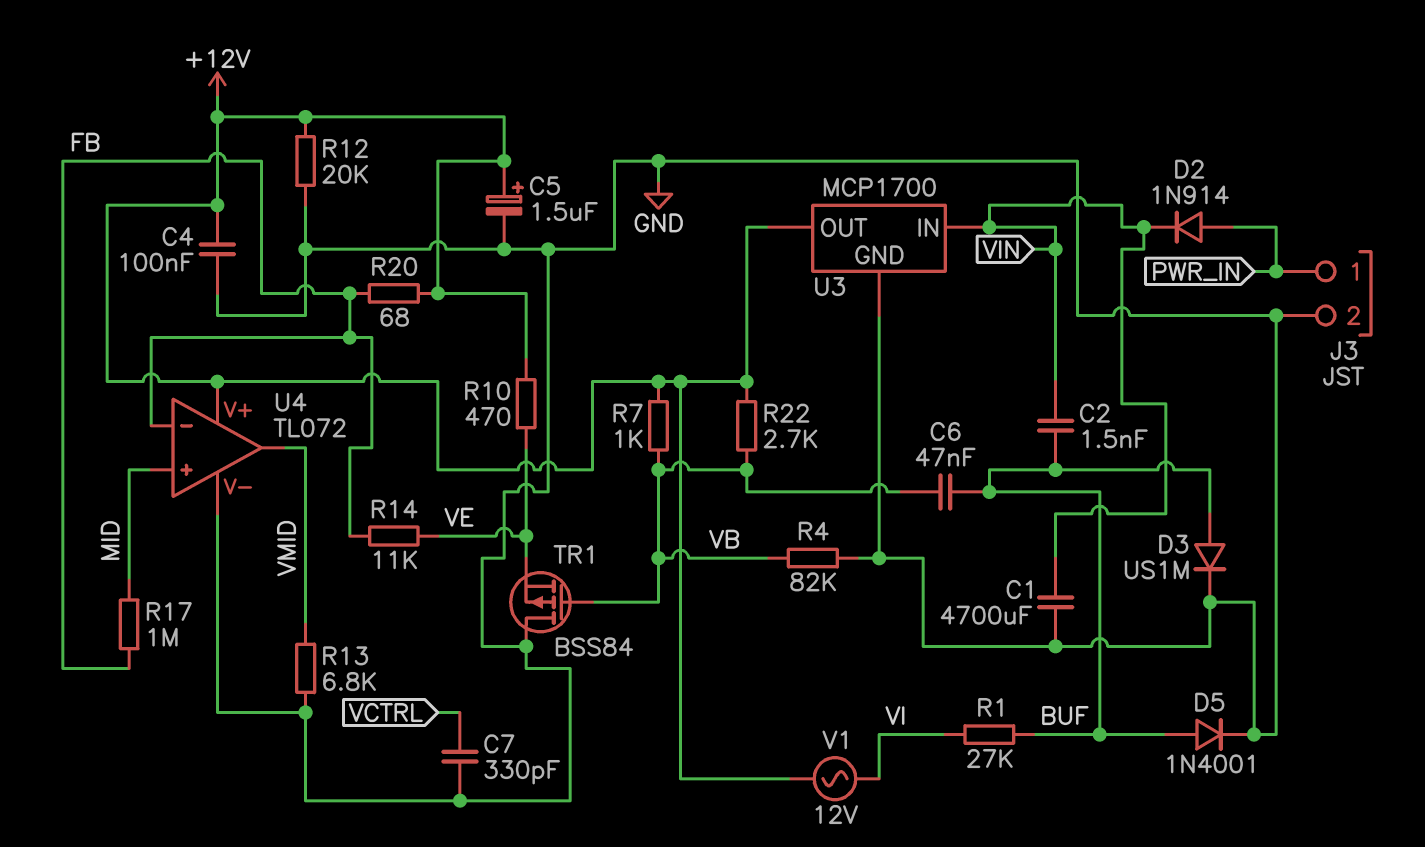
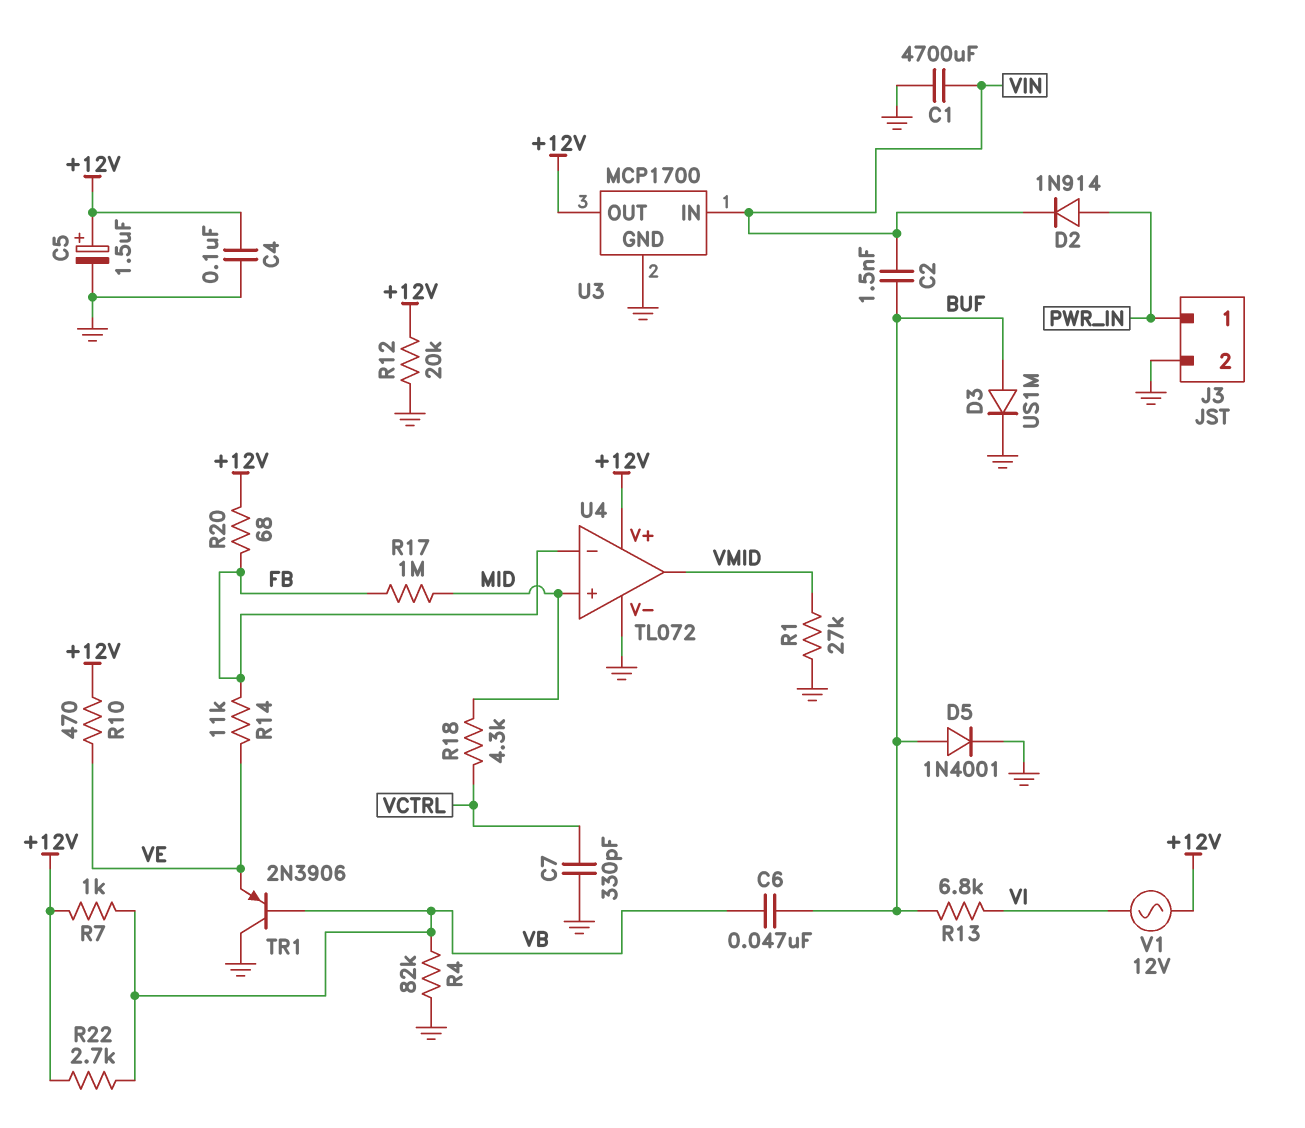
R1: 27k (BUF, VI) -> 27k (GND, VMID)
R13: 6.8k (GND, VMID) -> 6.8k (BUF, VI)
R18: none -> 4.3k (MID, VCTRL)
TR1: PMOS BSS84 (G VB, D GND, S VE) -> PNP 2N3906 (B VB, C GND, E VE)

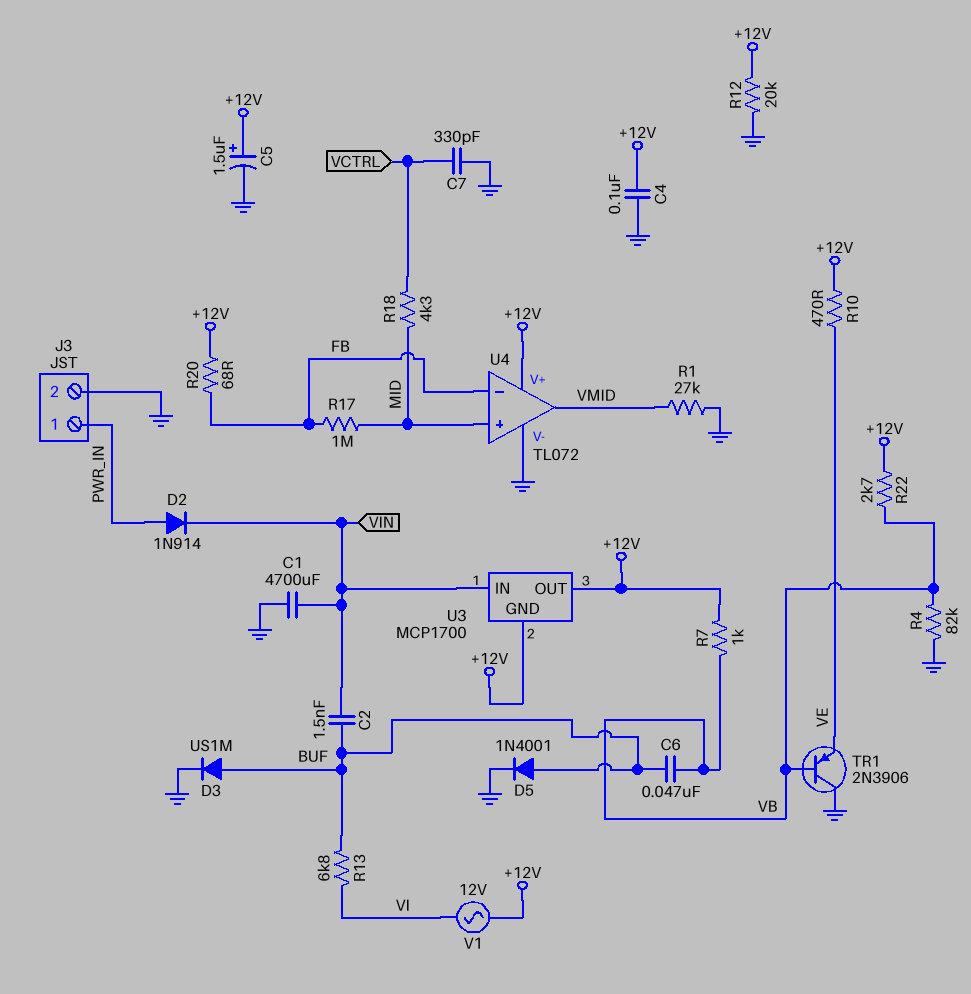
R14: 11k (FB, VE) -> none
U3 pin GND: GND -> +12V

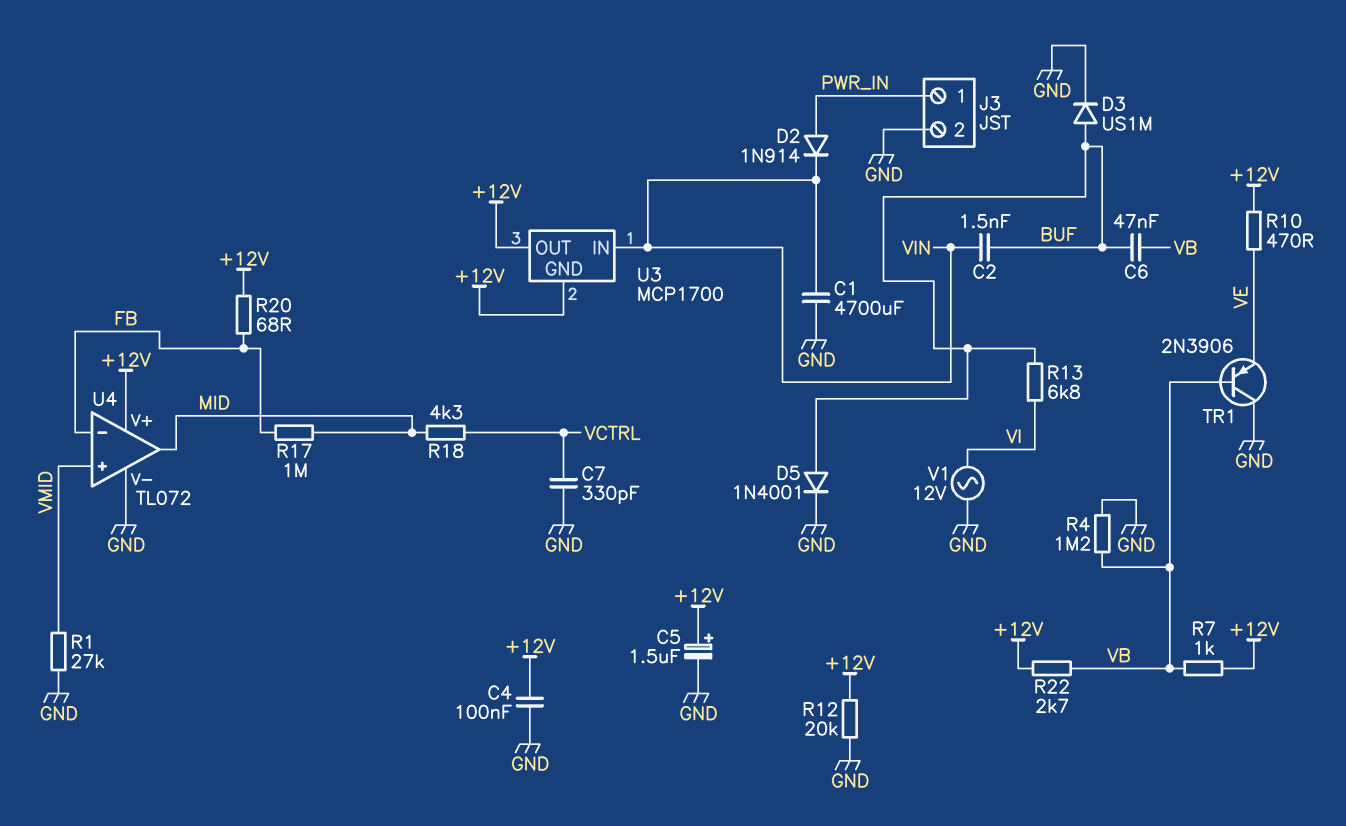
R4: 82k (GND, VB) -> 1.2M (GND, VB)
U4 pin in+: MID -> VMID
U4 pin out: VMID -> MID
V1: AC 12V (+12V, VI) -> AC 12V (GND, VI)

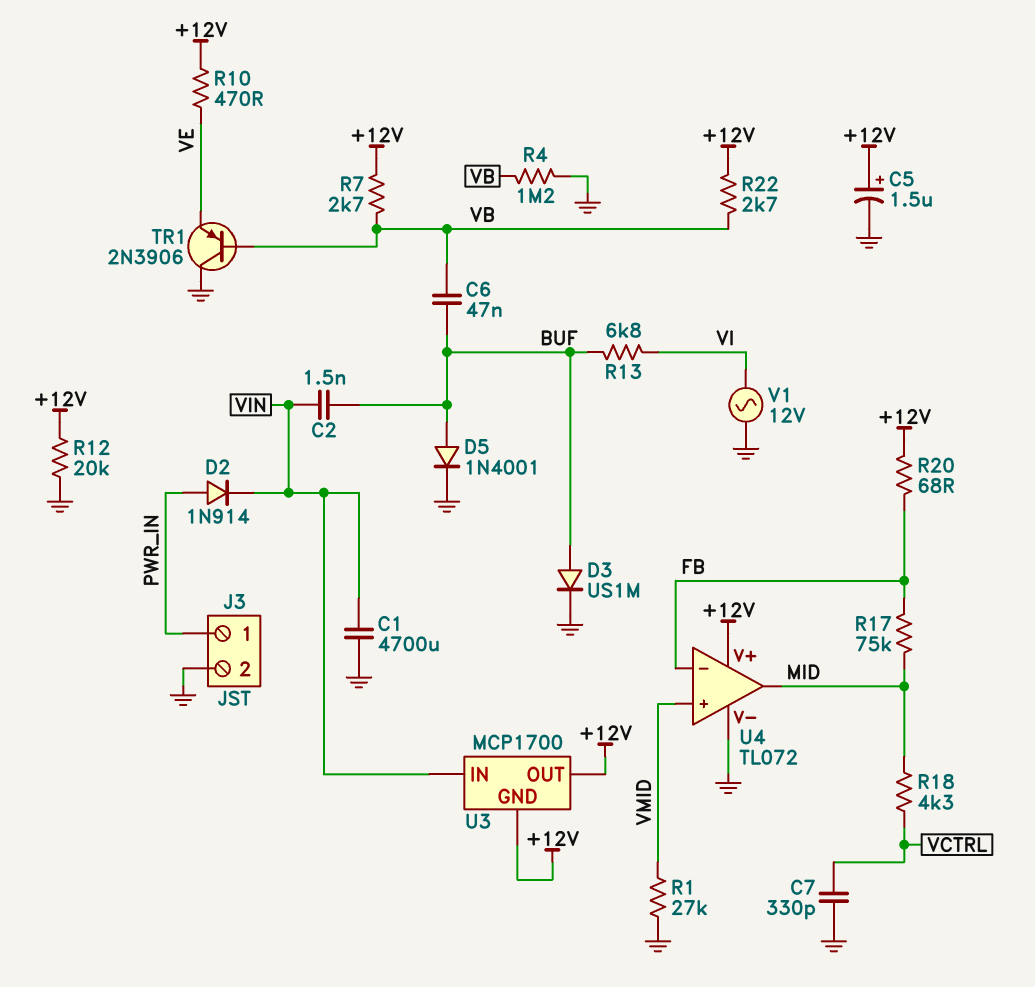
C4: 100nF (+12V, GND) -> none
R7: 1k (+12V, VB) -> 2.7k (+12V, VB)
R17: 1M (FB, MID) -> 75k (FB, MID)

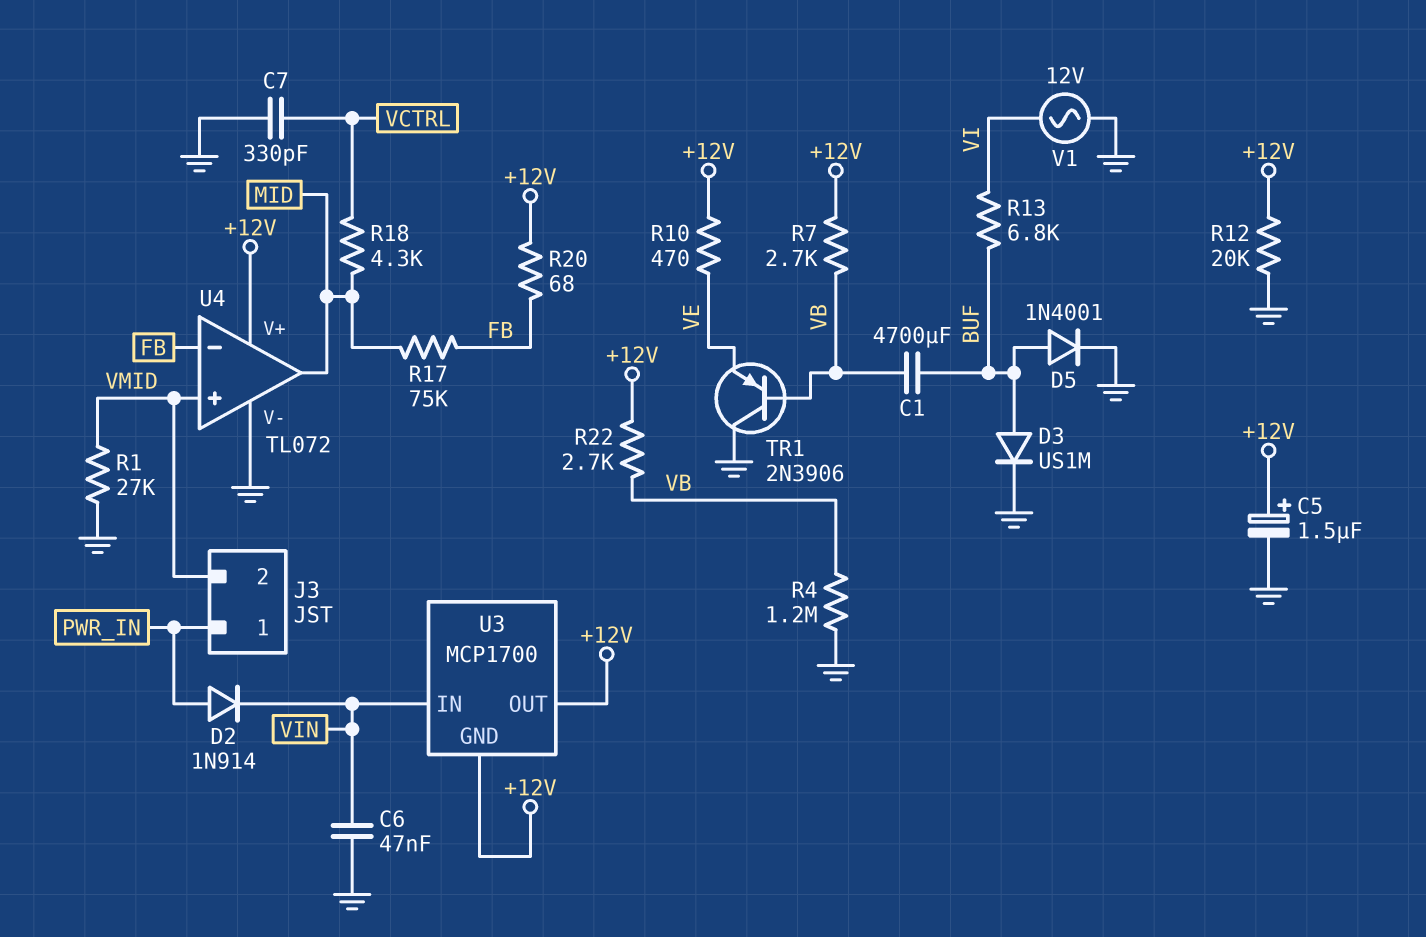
C1: 4700uF (GND, VIN) -> 4700uF (BUF, VB)
C2: 1.5nF (BUF, VIN) -> none
C6: 47nF (BUF, VB) -> 47nF (GND, VIN)
J3 pin 2: GND -> VMID

